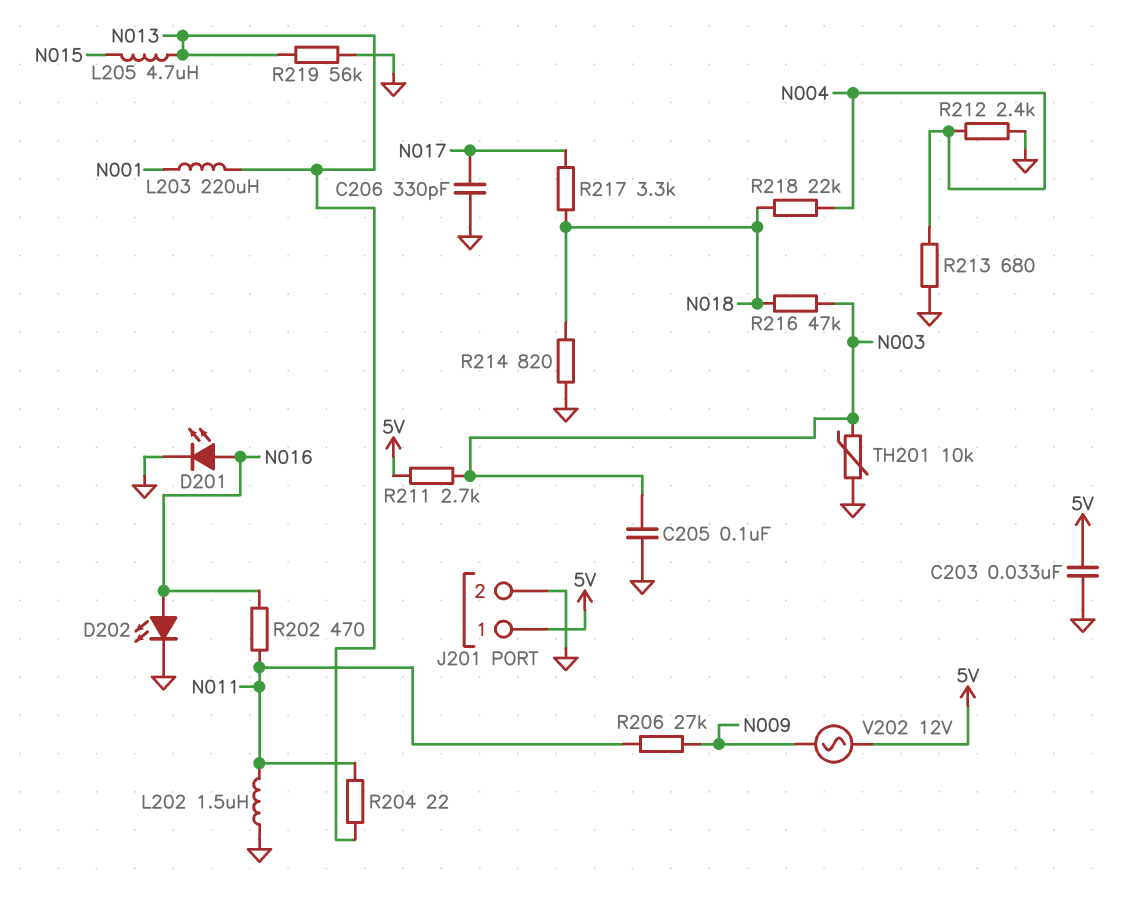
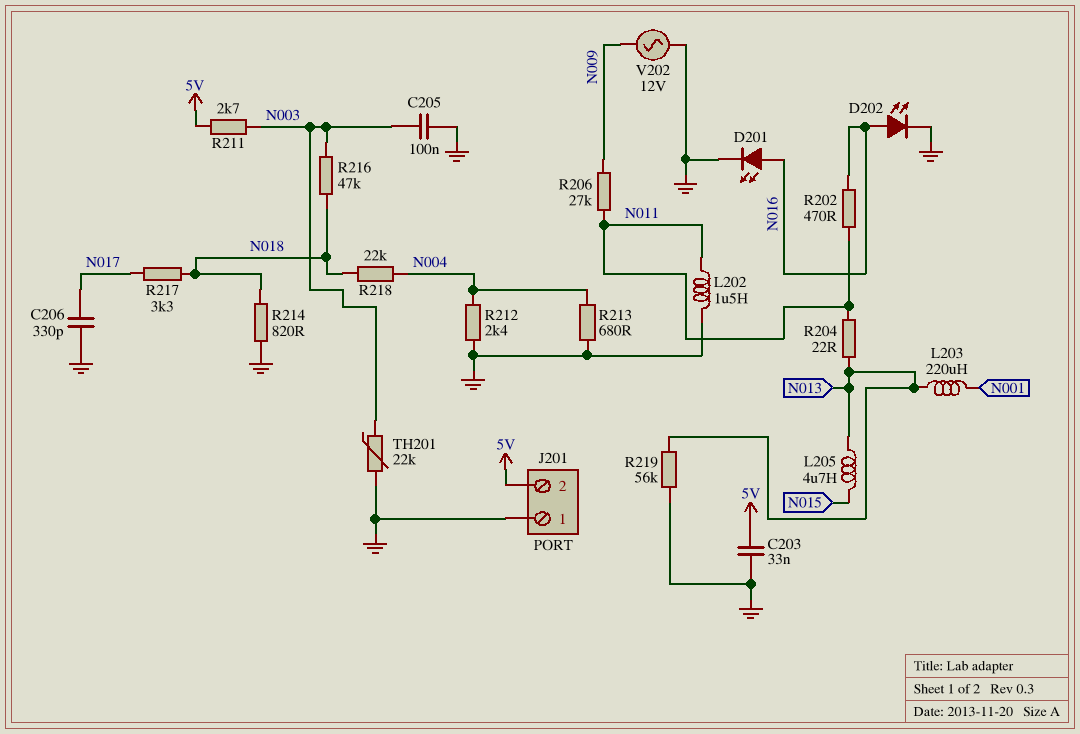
J201 pin 1: 5V -> GND
J201 pin 2: GND -> 5V
TH201: 10k (GND, N003) -> 22k (GND, N003)
V202: AC 12V (5V, N009) -> AC 12V (GND, N009)

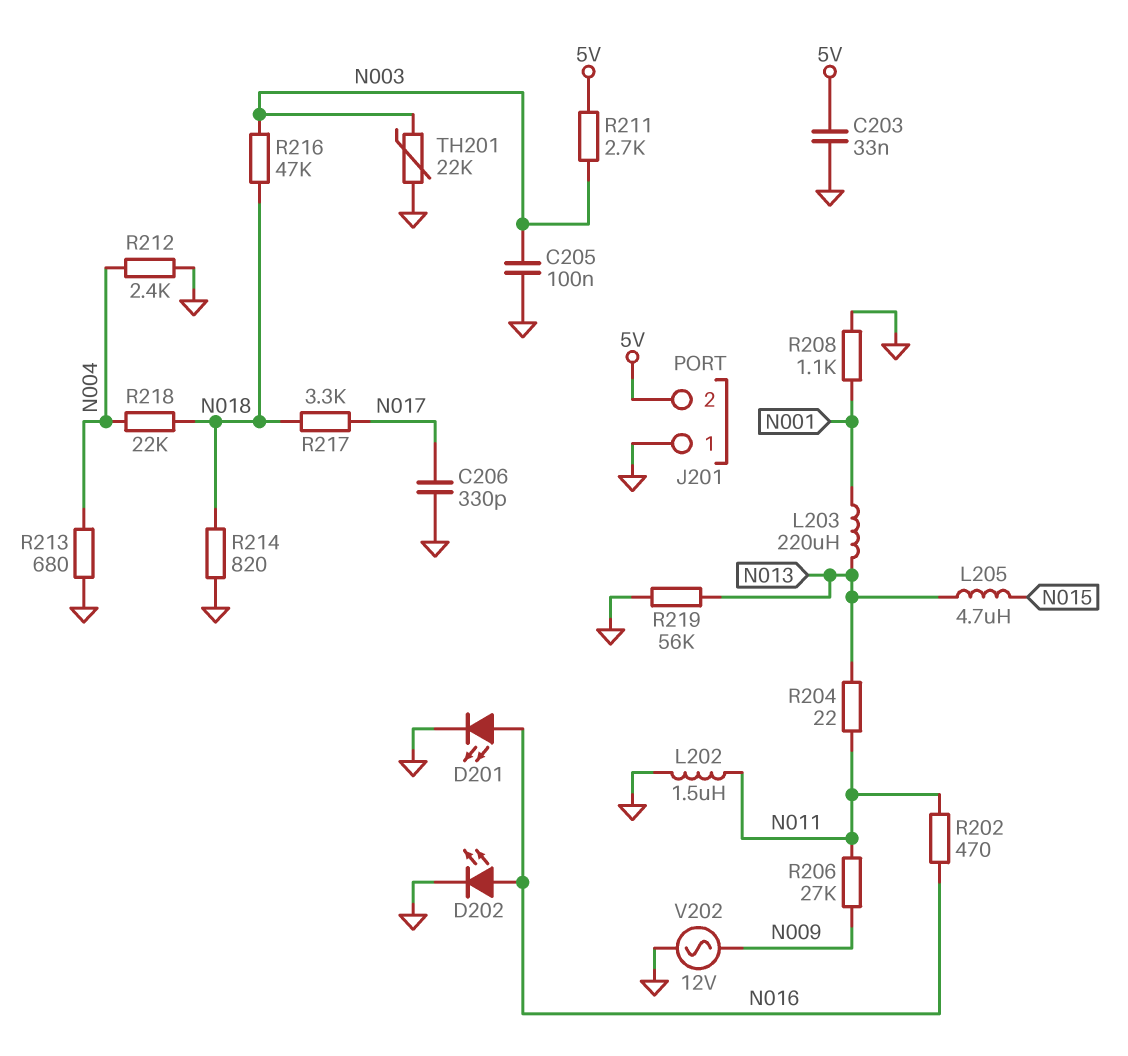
R208: none -> 1.1k (GND, N001)

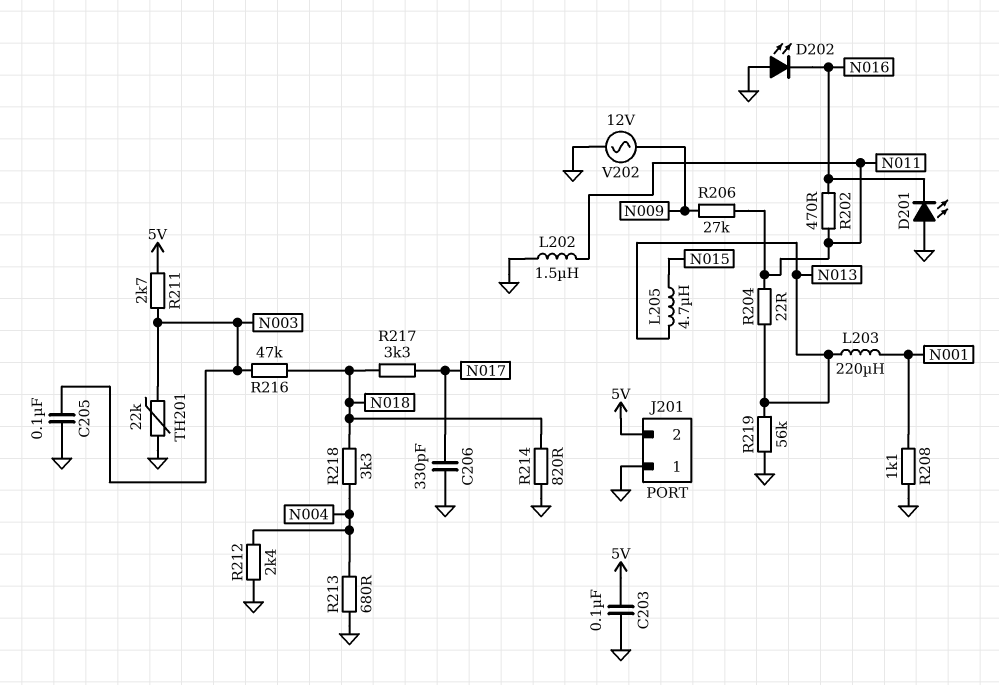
C203: 33nF (5V, GND) -> 100nF (5V, GND)
D201: LED (A N016, K GND) -> LED (A GND, K N016)
D202: LED (A N016, K GND) -> LED (A GND, K N016)
R218: 22k (N004, N018) -> 3.3k (N004, N018)

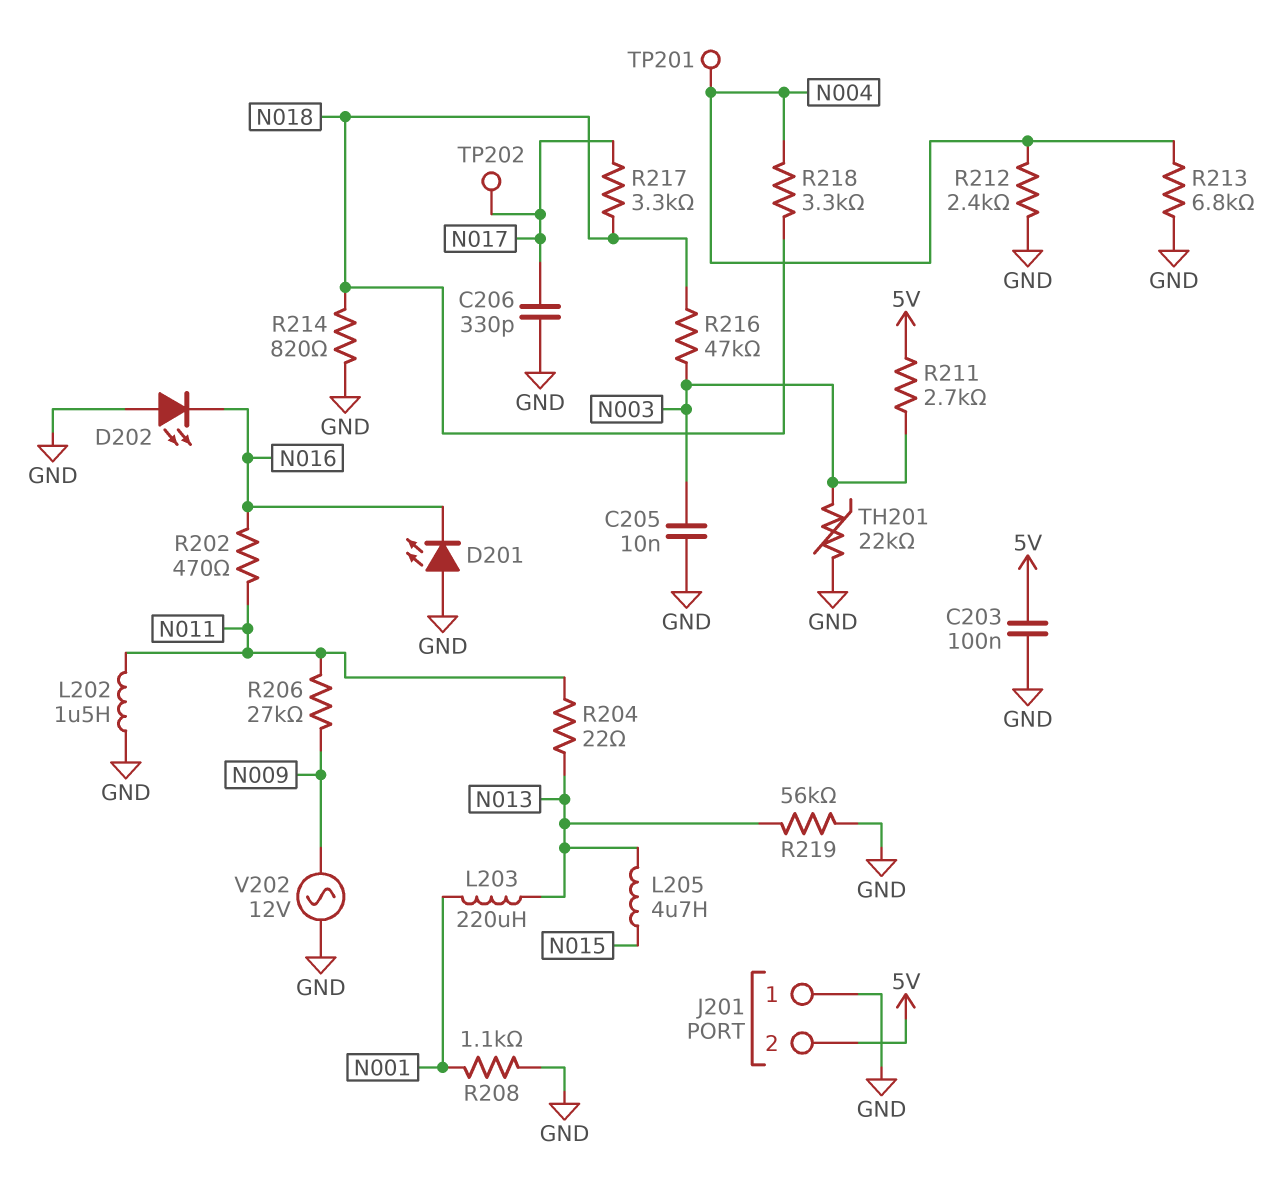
C205: 100nF (GND, N003) -> 10nF (GND, N003)
R213: 680 (GND, N004) -> 6.8k (GND, N004)
TP201: none -> test point (N004)
TP202: none -> test point (N017)

